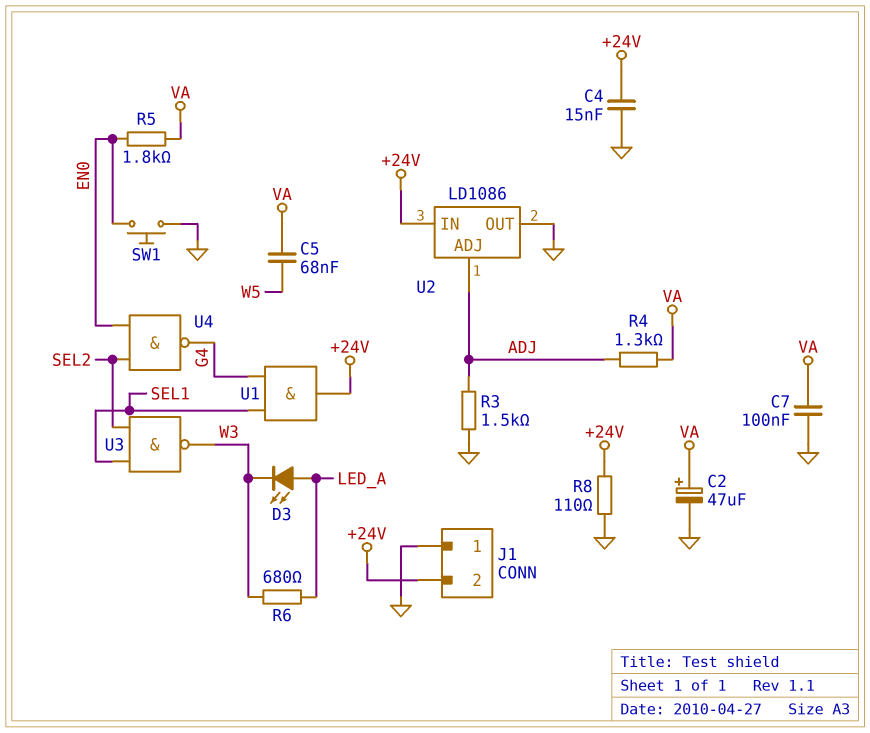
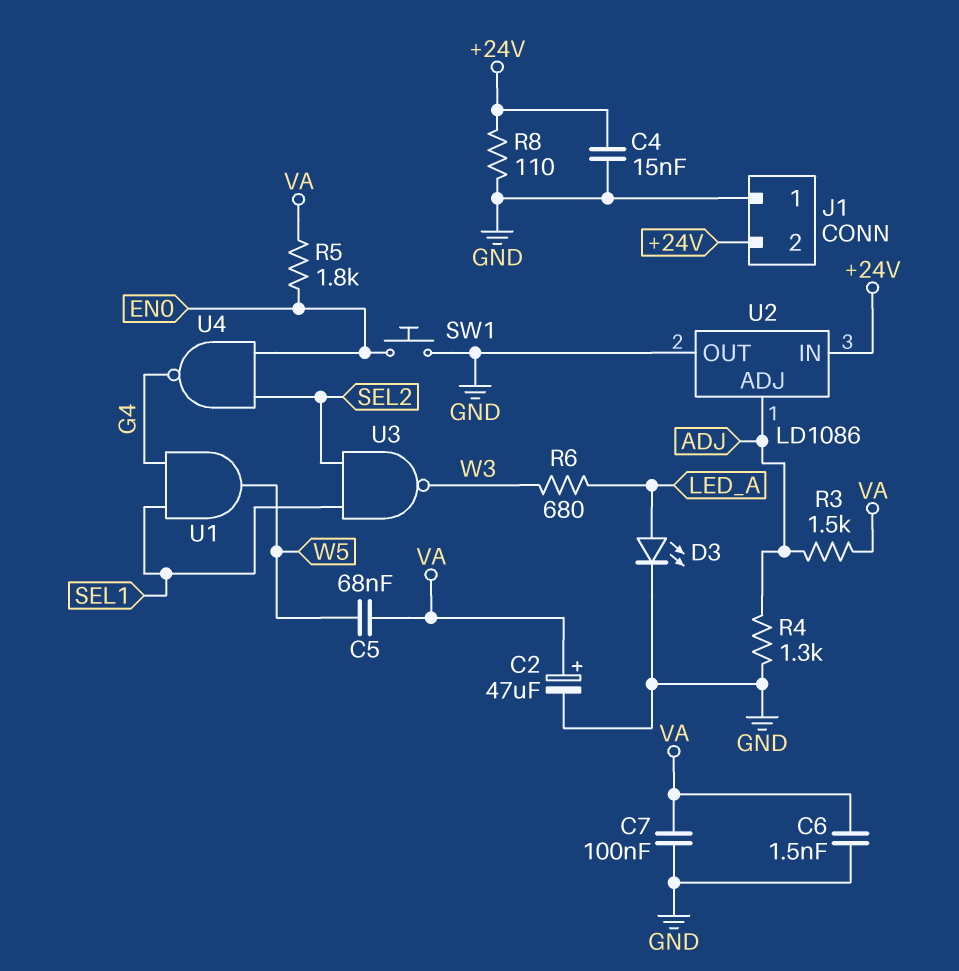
C6: none -> 1.5nF (GND, VA)
D3: LED (A LED_A, K W3) -> LED (A LED_A, K GND)
R3: 1.5k (ADJ, GND) -> 1.5k (ADJ, VA)
R4: 1.3k (ADJ, VA) -> 1.3k (ADJ, GND)
U1: AND (in G4, in SEL1, out +24V) -> AND (in G4, in SEL1, out W5)

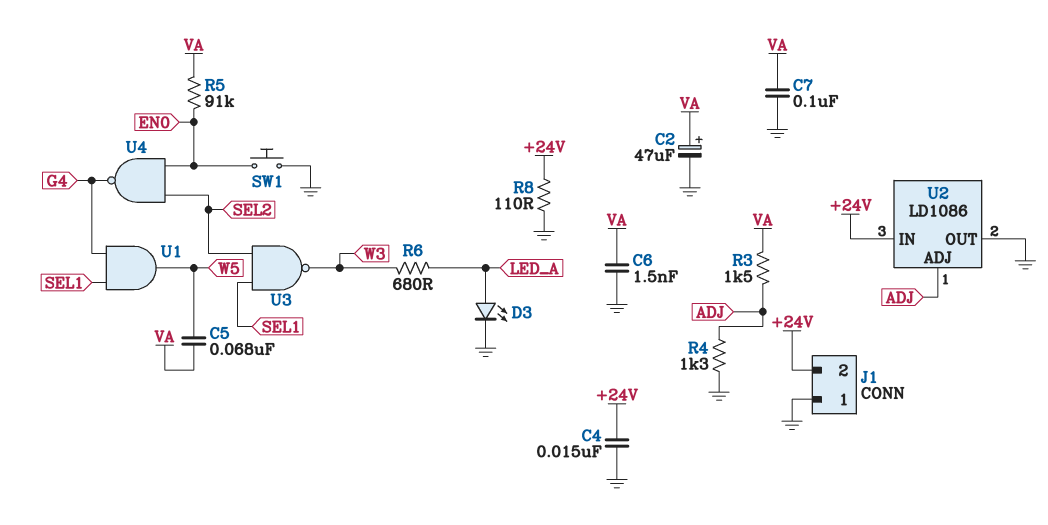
R5: 1.8k (EN0, VA) -> 91k (EN0, VA)

